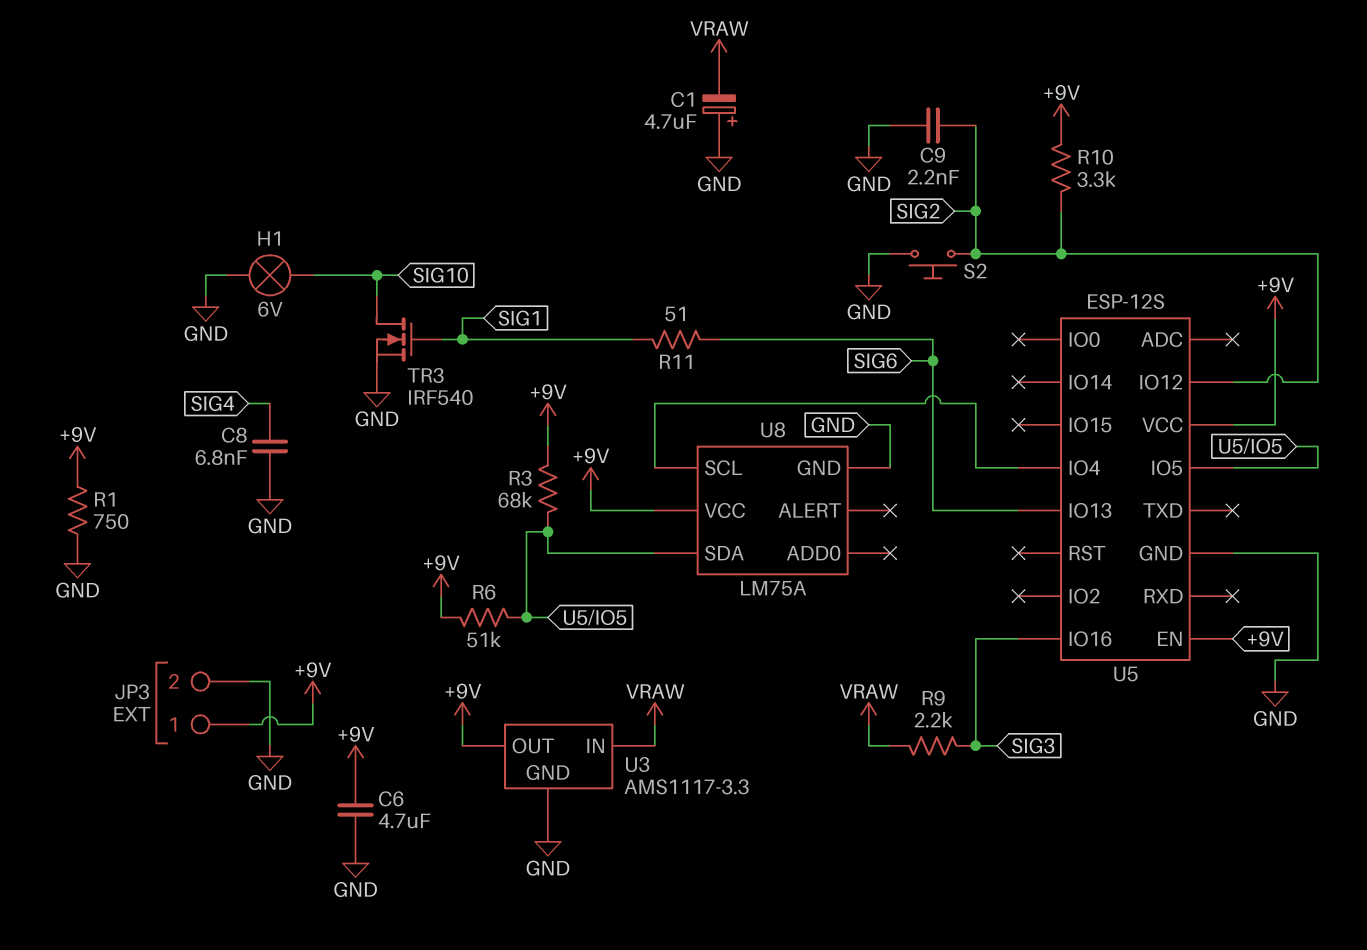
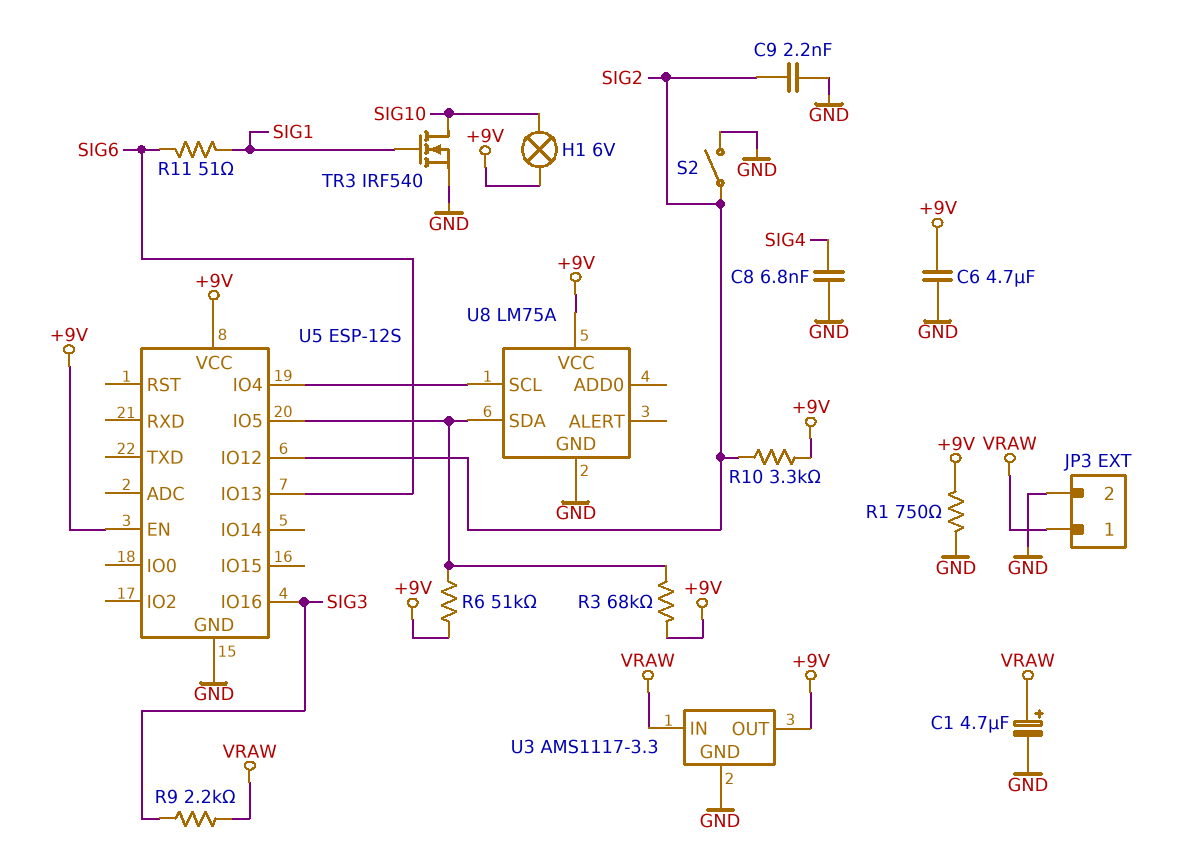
C1: 4.7uF (plus GND, minus VRAW) -> 4.7uF (plus VRAW, minus GND)
H1: lamp 6V (GND, SIG10) -> lamp 6V (+9V, SIG10)
JP3 pin 1: +9V -> VRAW
S2: button (GND, SIG2) -> switch (GND, SIG2)

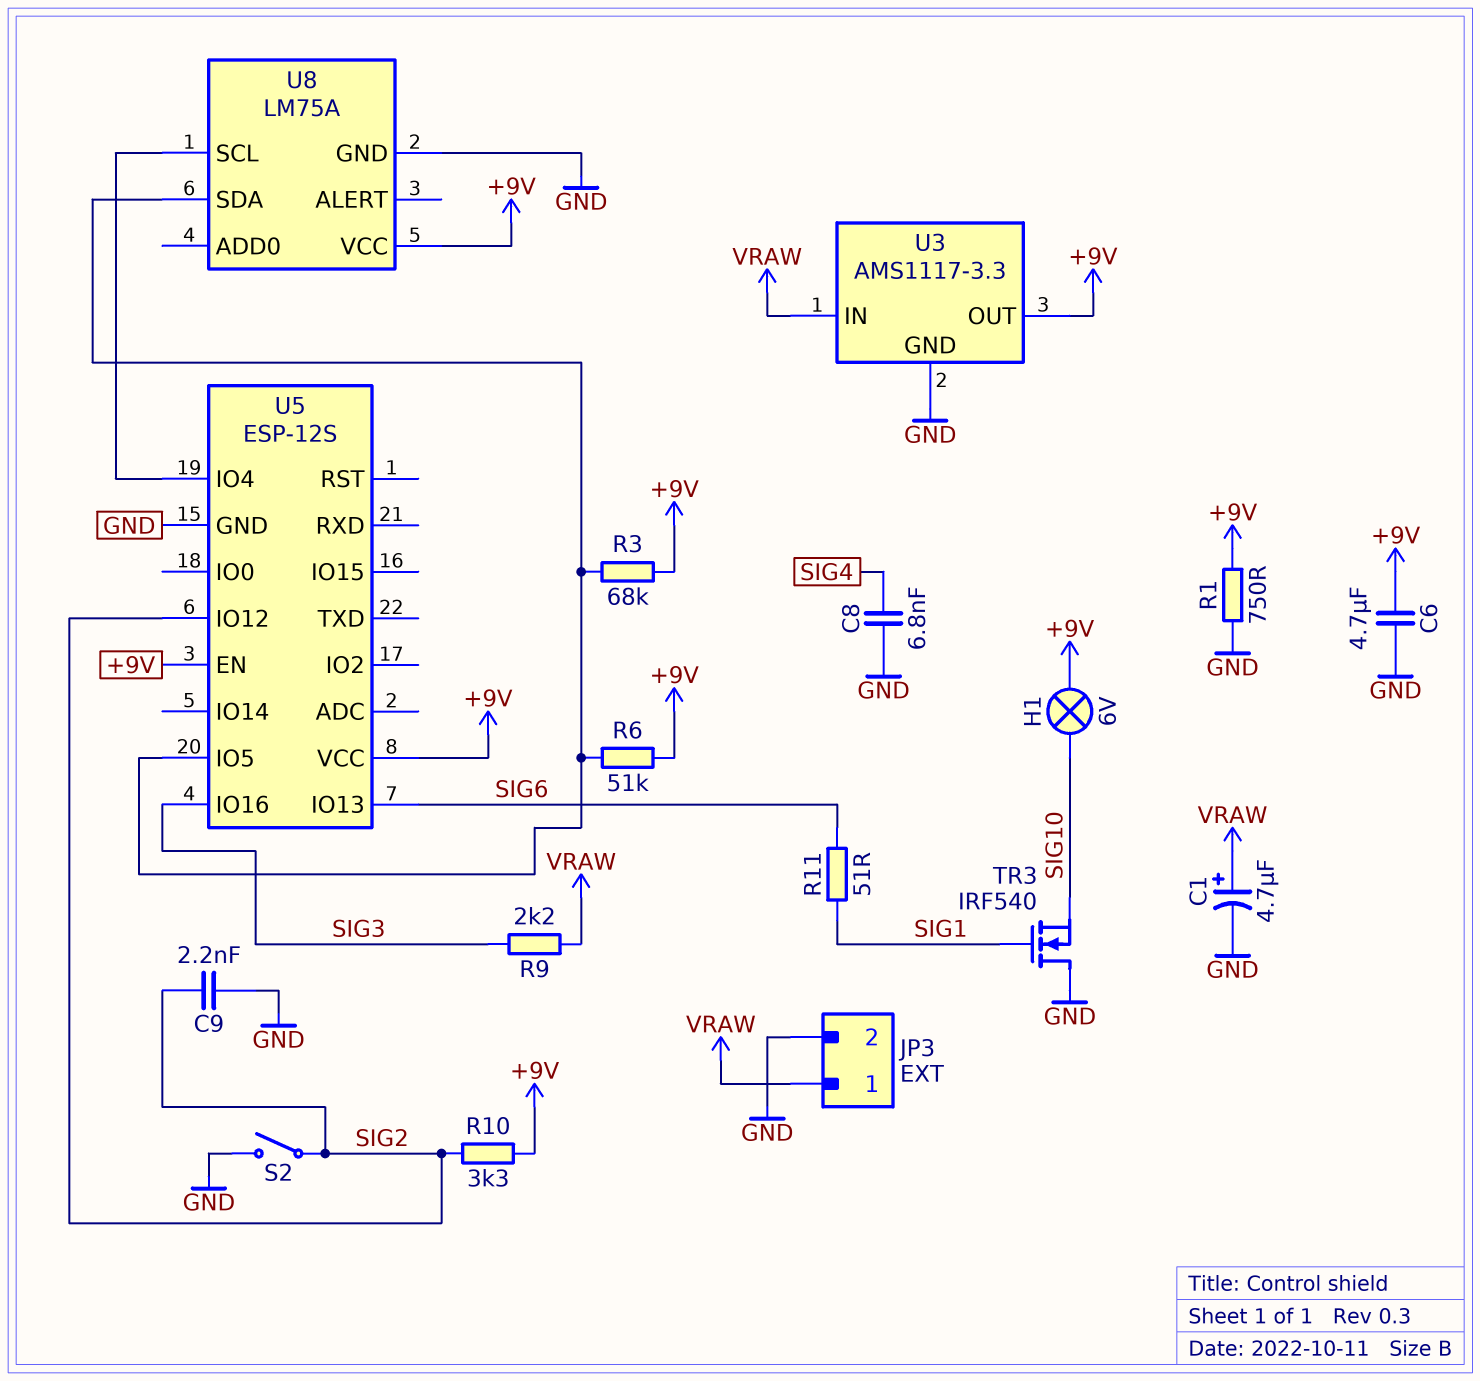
TR3: NMOS IRF540 (G SIG1, D SIG10, S GND) -> NMOS IRF540 (G SIG1, D GND, S SIG10)

